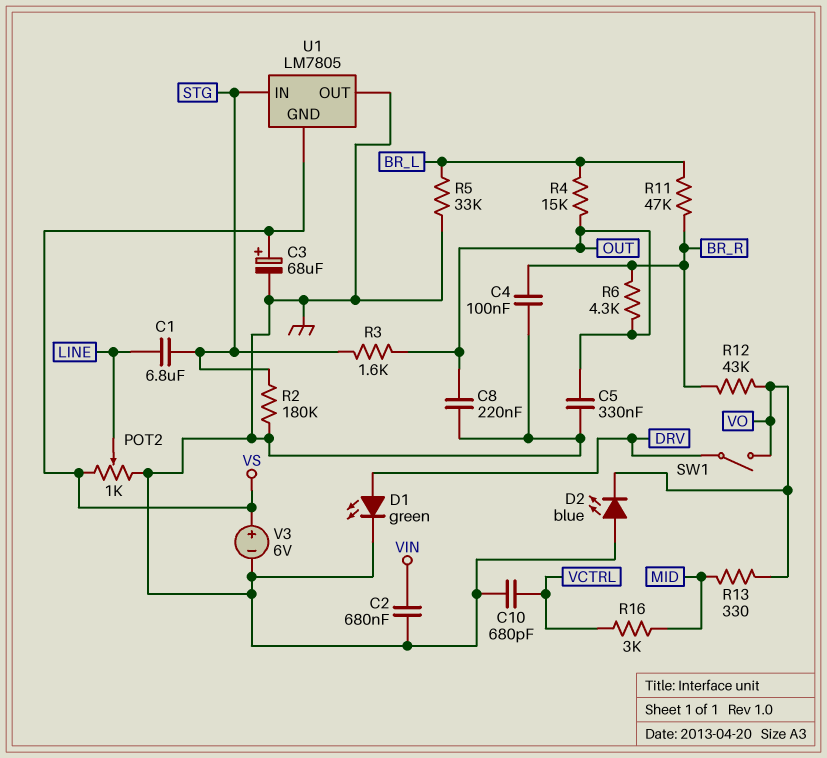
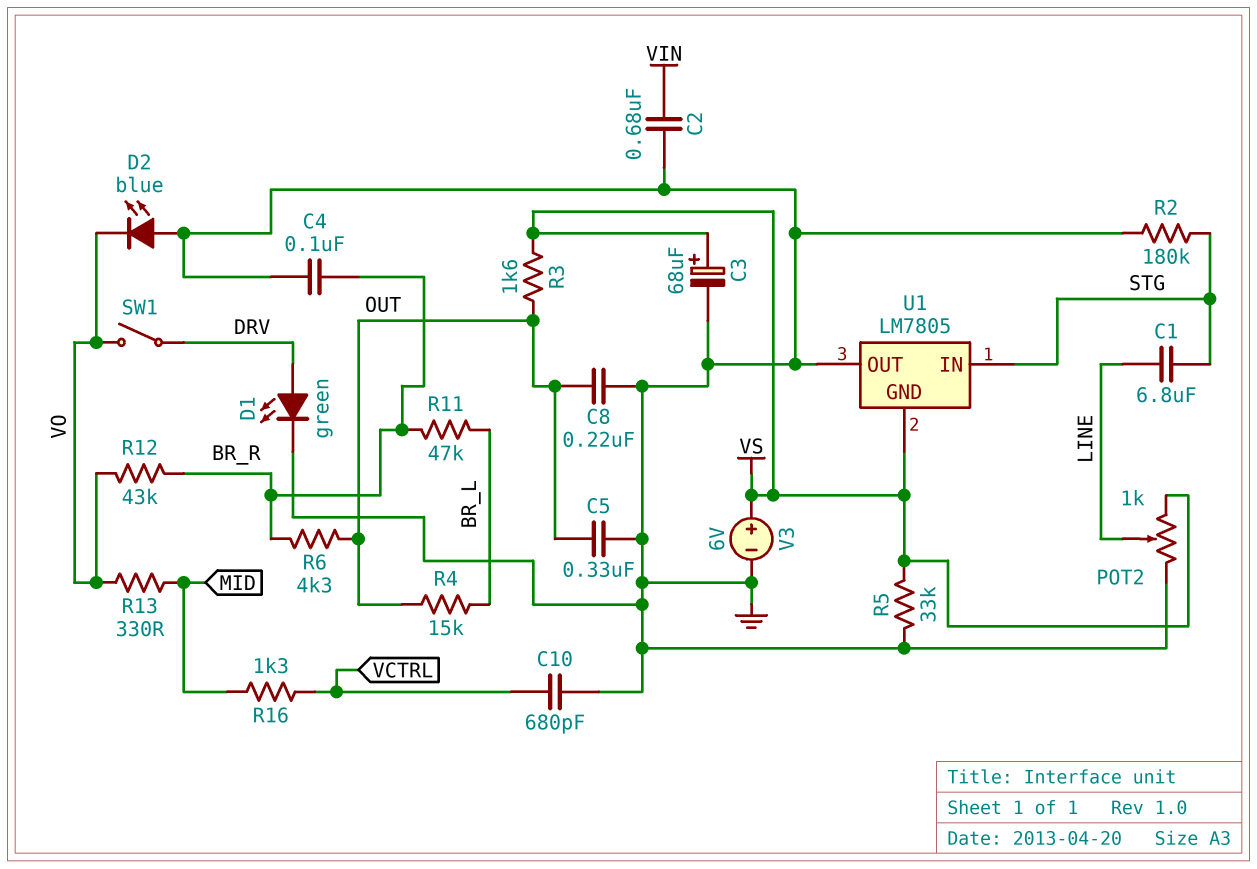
R3: 1.6k (OUT, STG) -> 1.6k (OUT, VS)
R5: 33k (BR_L, GND) -> 33k (GND, VS)
R16: 3k (MID, VCTRL) -> 1.3k (MID, VCTRL)

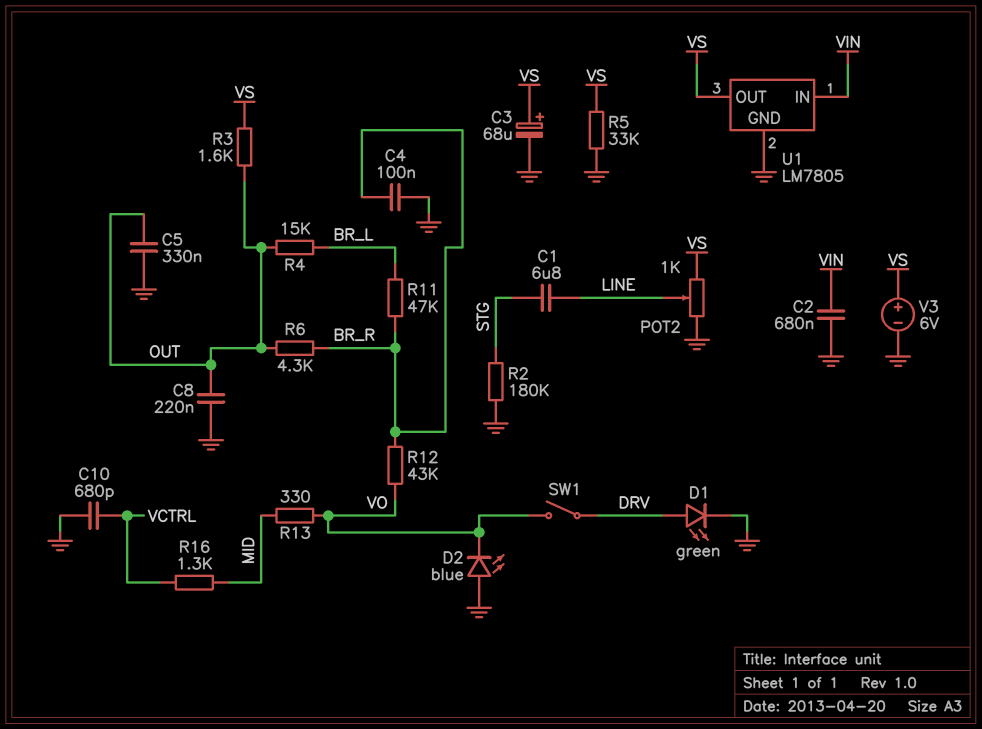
U1 pin GND: VS -> GND
U1 pin IN: STG -> VIN
U1 pin OUT: GND -> VS

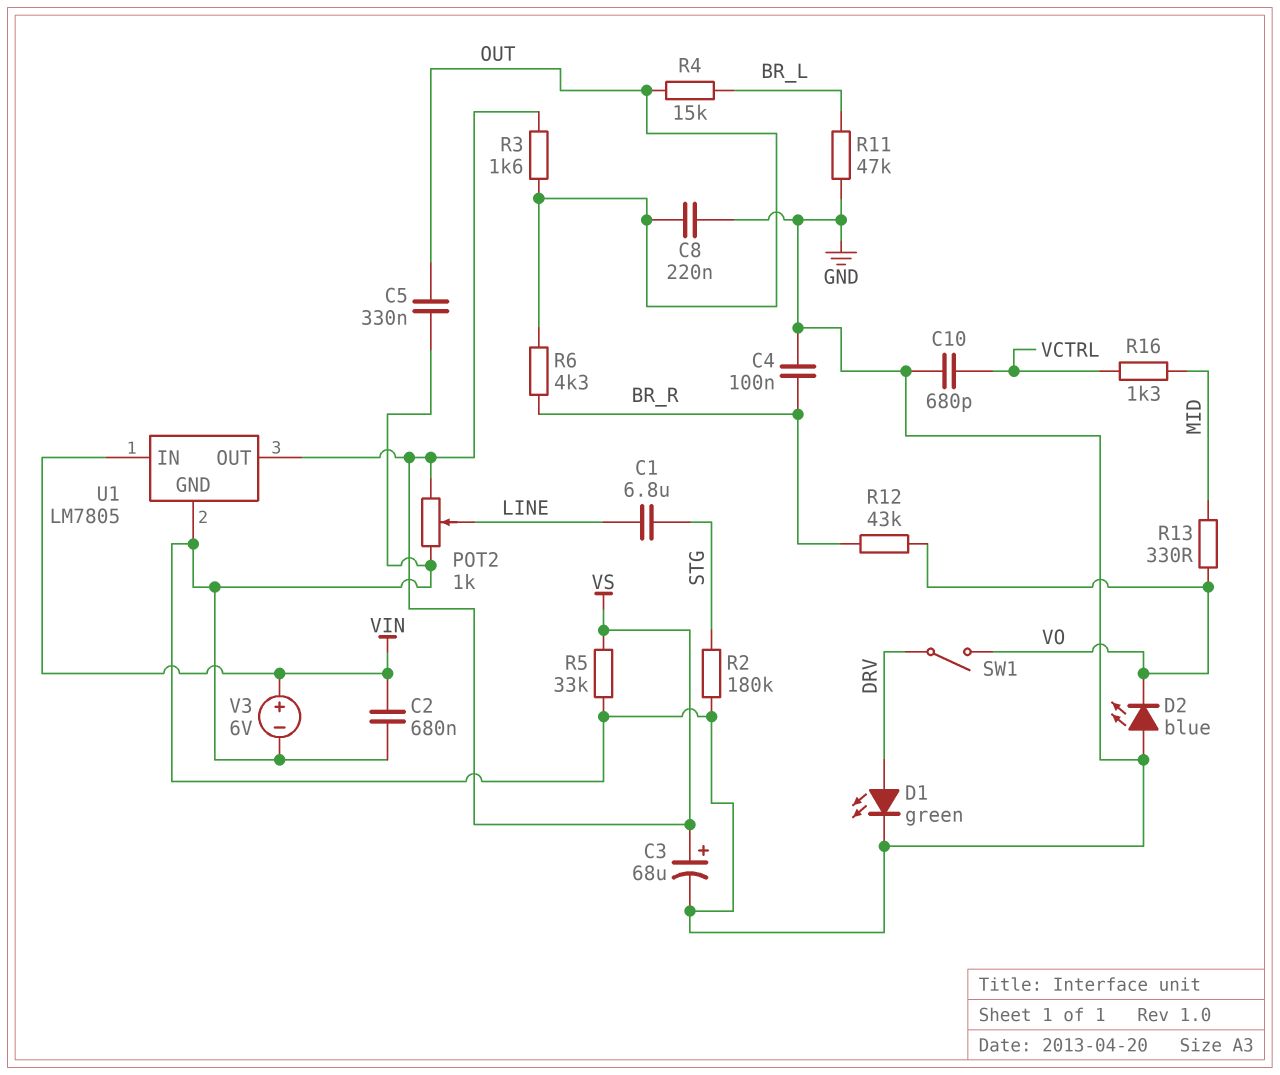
R11: 47k (BR_L, BR_R) -> 47k (BR_L, GND)
V3: 6V (plus VS, minus GND) -> 6V (plus VIN, minus GND)

